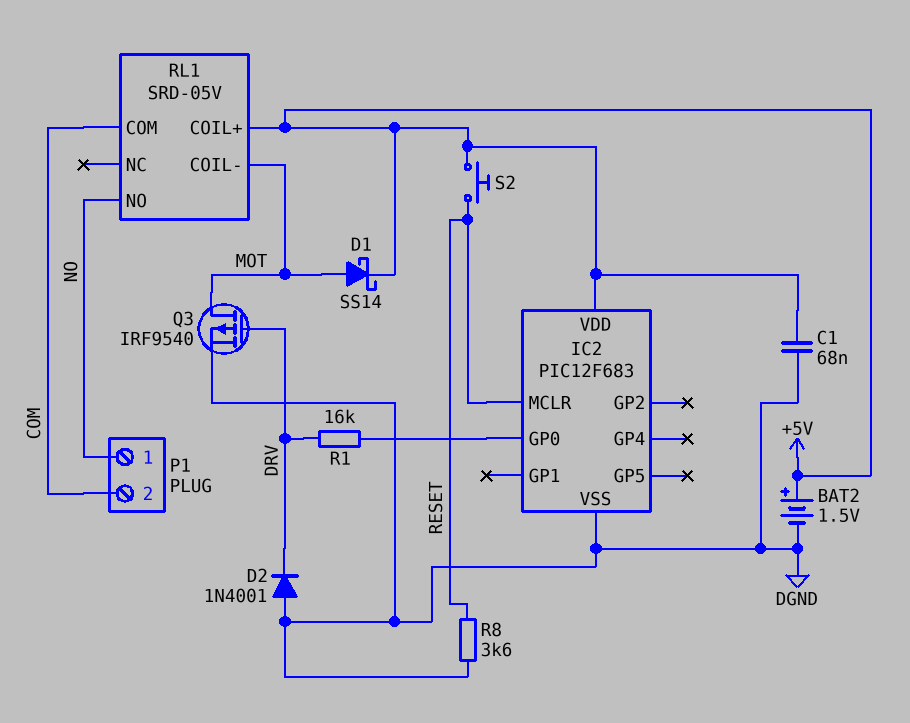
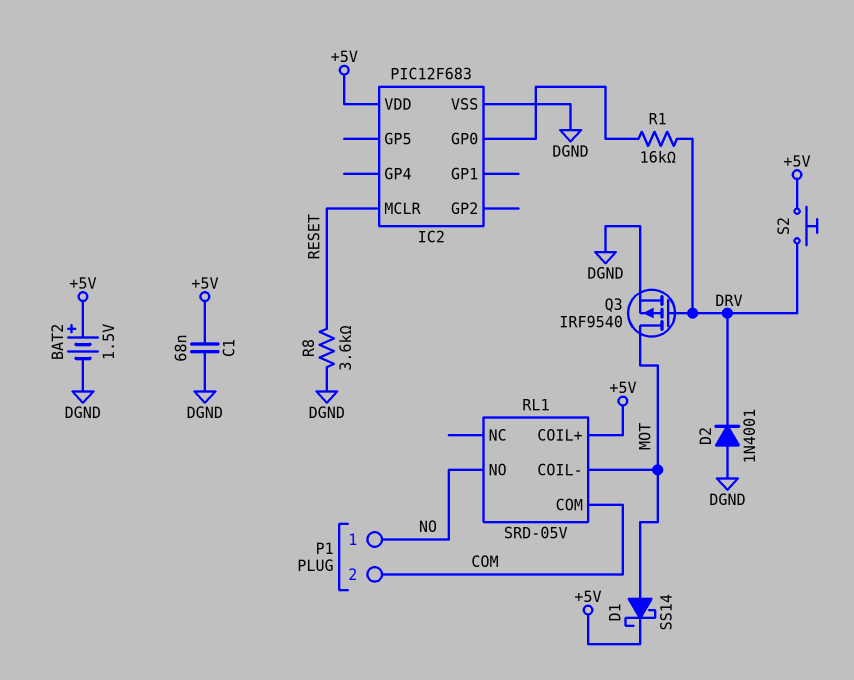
S2: button (+5V, RESET) -> button (+5V, DRV)

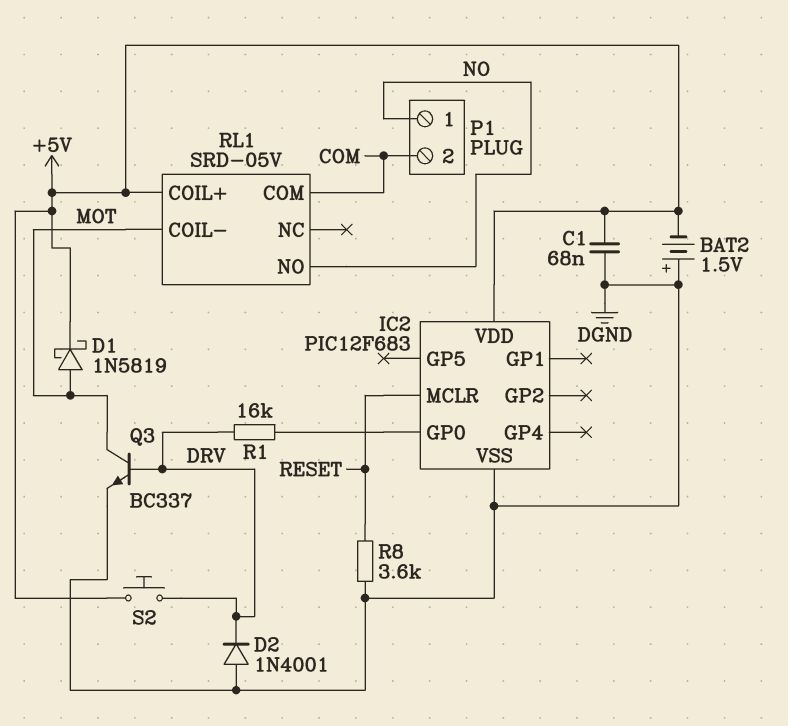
BAT2: 1.5V (plus +5V, minus DGND) -> 1.5V (plus DGND, minus +5V)
D1: schottky SS14 (A MOT, K +5V) -> schottky 1N5819 (A MOT, K +5V)
Q3: PMOS IRF9540 (G DRV, D MOT, S DGND) -> NPN BC337 (B DRV, C MOT, E DGND)

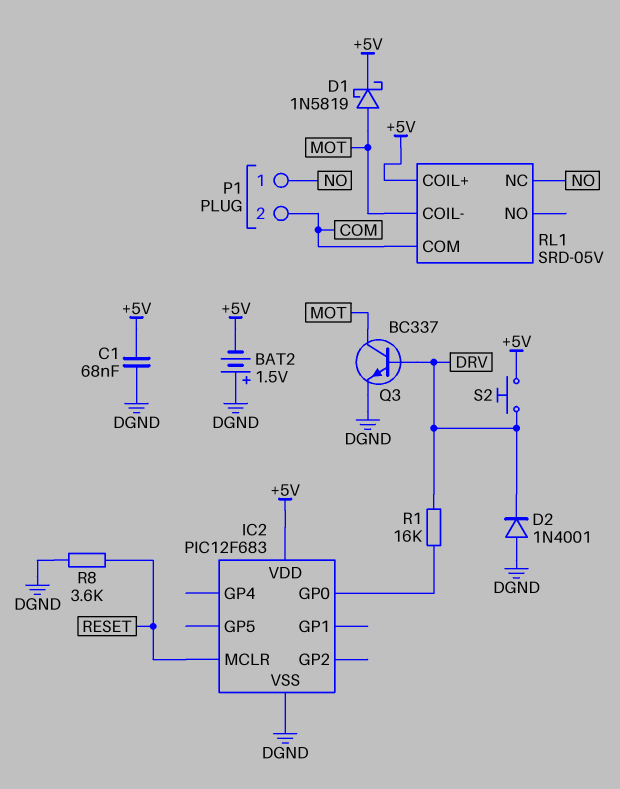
RL1 pin NC: none -> NO
RL1 pin NO: NO -> none

